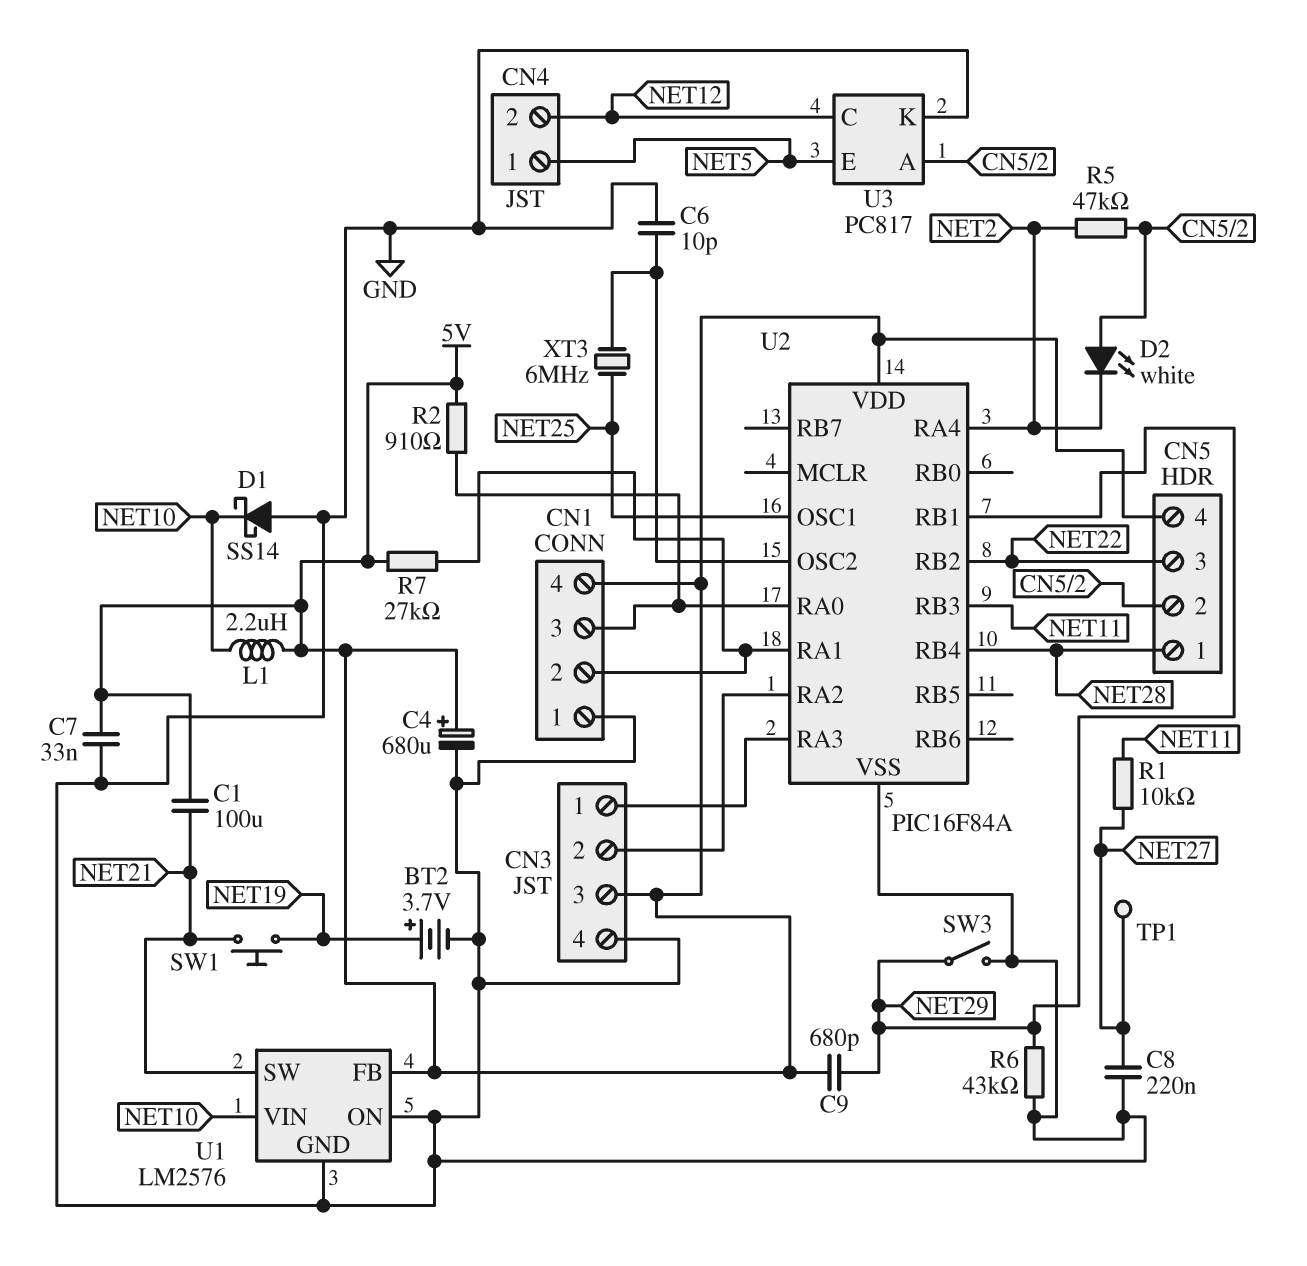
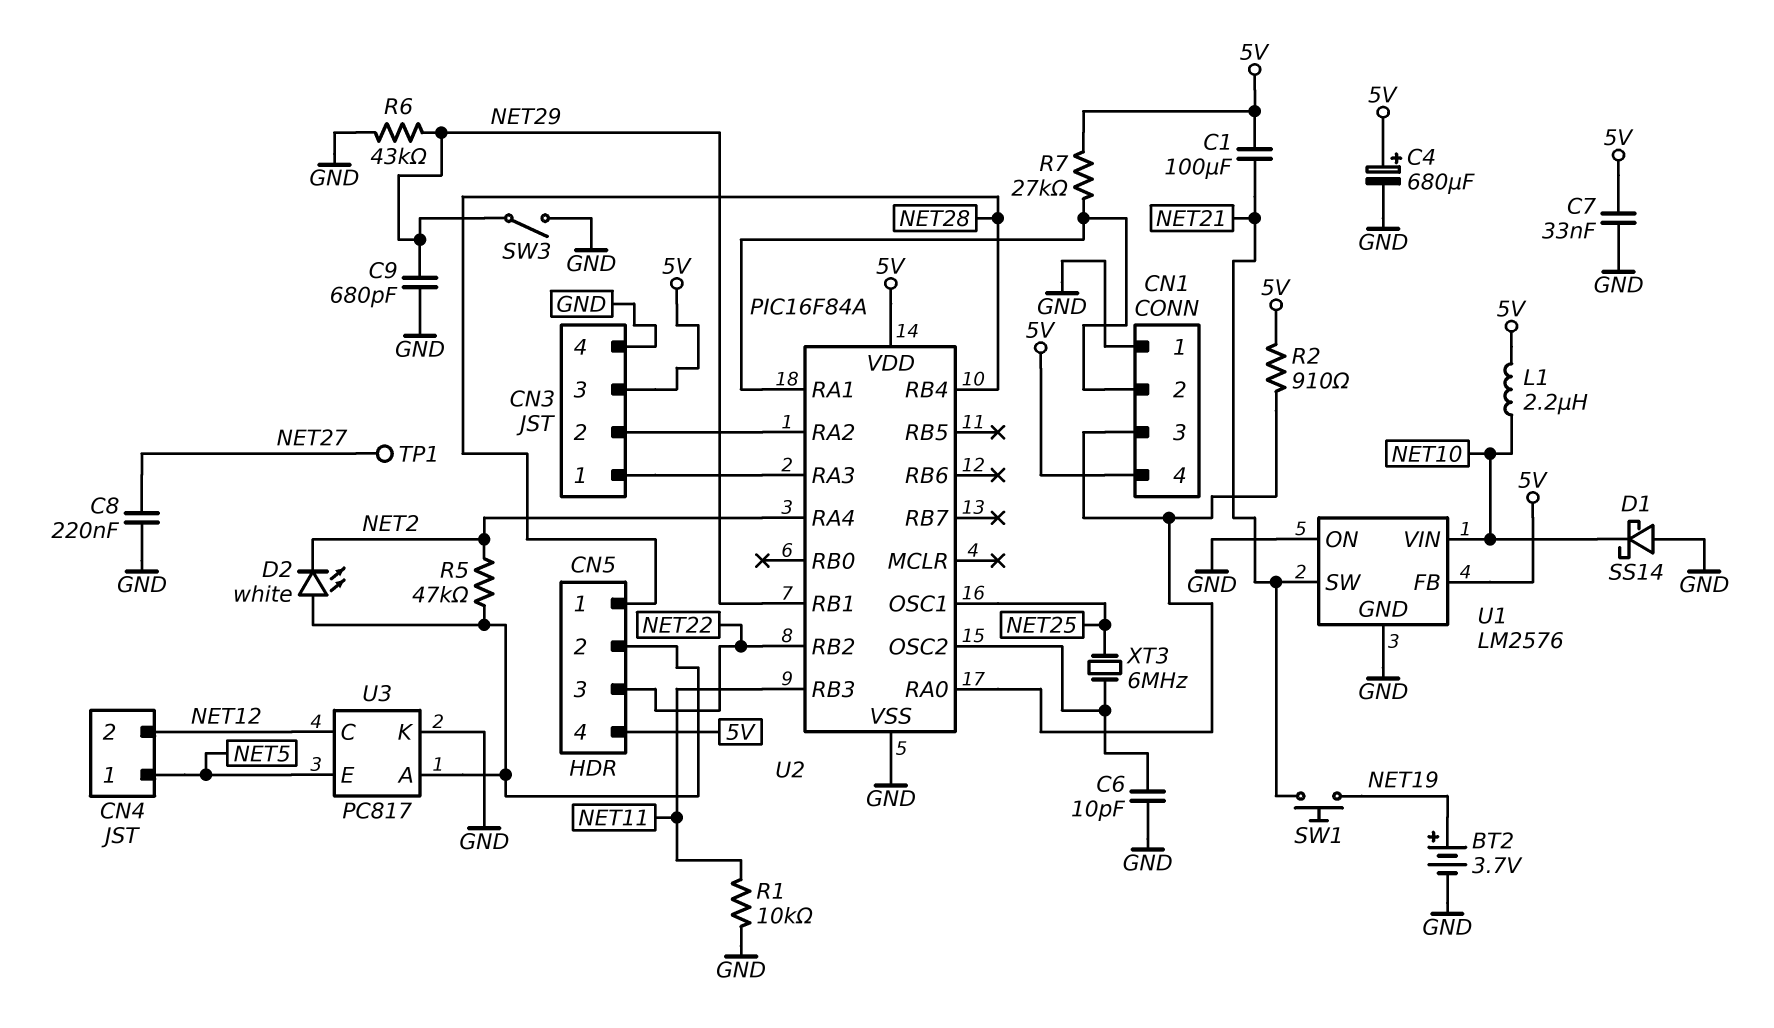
C9: 680pF (5V, NET29) -> 680pF (GND, NET29)
R1: 10k (NET11, NET27) -> 10k (GND, NET11)

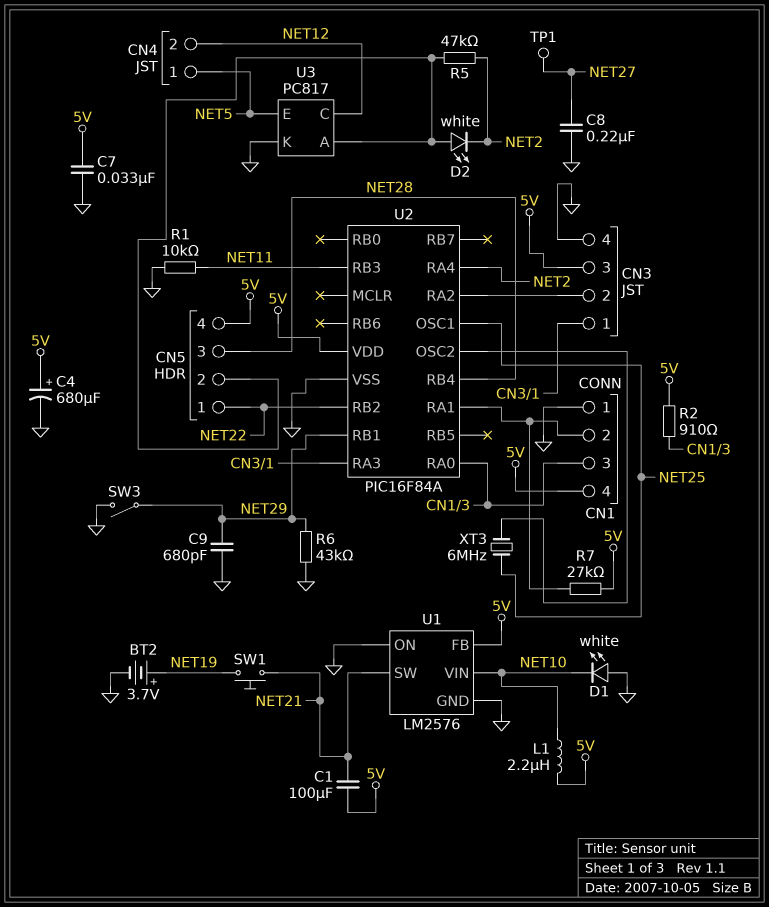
C6: 10pF (GND, U2/OSC2) -> none
CN5 pin 1: NET28 -> NET22
CN5 pin 3: NET22 -> NET28
D1: schottky SS14 (A GND, K NET10) -> LED white (A GND, K NET10)

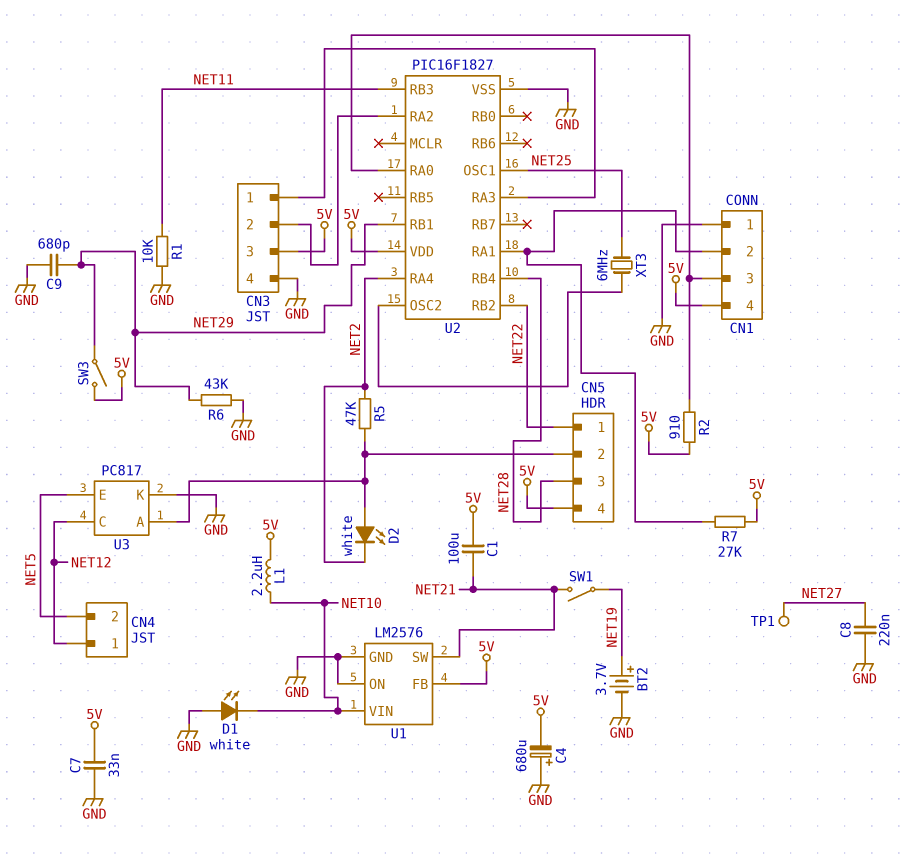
C4: 680uF (plus 5V, minus GND) -> 680uF (plus GND, minus 5V)
CN4 pin 1: NET5 -> NET12
CN4 pin 2: NET12 -> NET5
SW1: button (NET19, NET21) -> switch (NET19, NET21)
SW3: switch (GND, NET29) -> switch (5V, NET29)
U2: PIC16F84A -> PIC16F1827

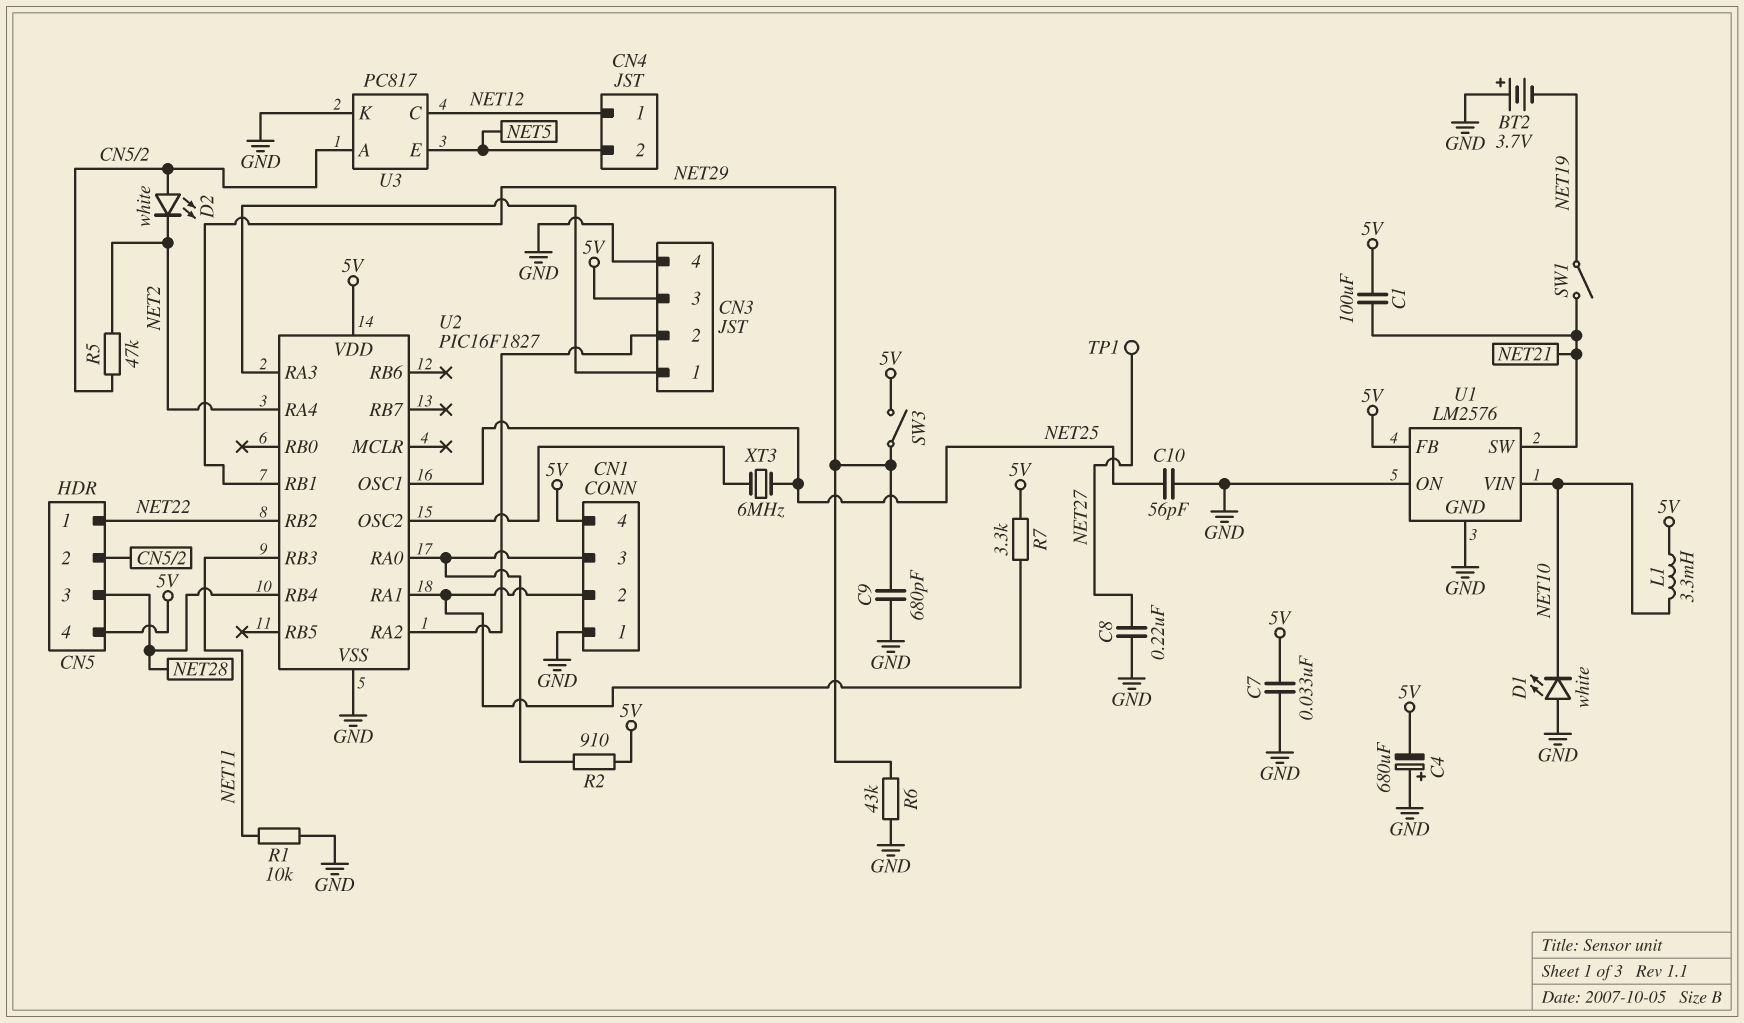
BT2: 3.7V (plus NET19, minus GND) -> 3.7V (plus GND, minus NET19)
C10: none -> 56pF (GND, NET25)
L1: 2.2uH (5V, NET10) -> 3.3mH (5V, NET10)
R7: 27k (5V, CN1/2) -> 3.3k (5V, CN1/2)

